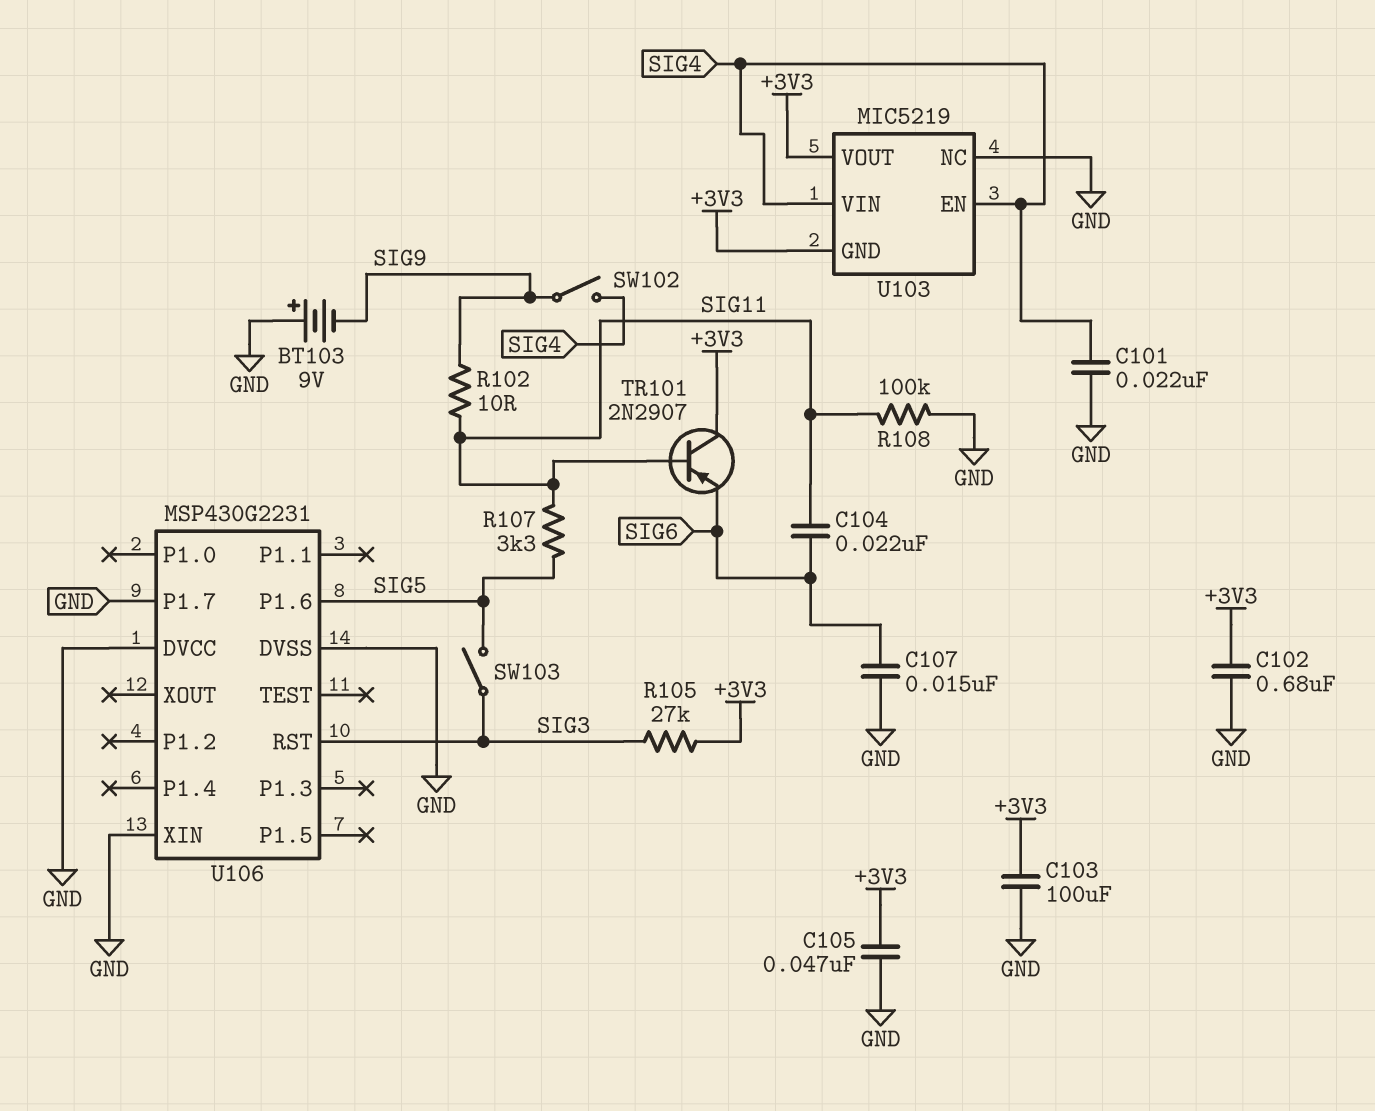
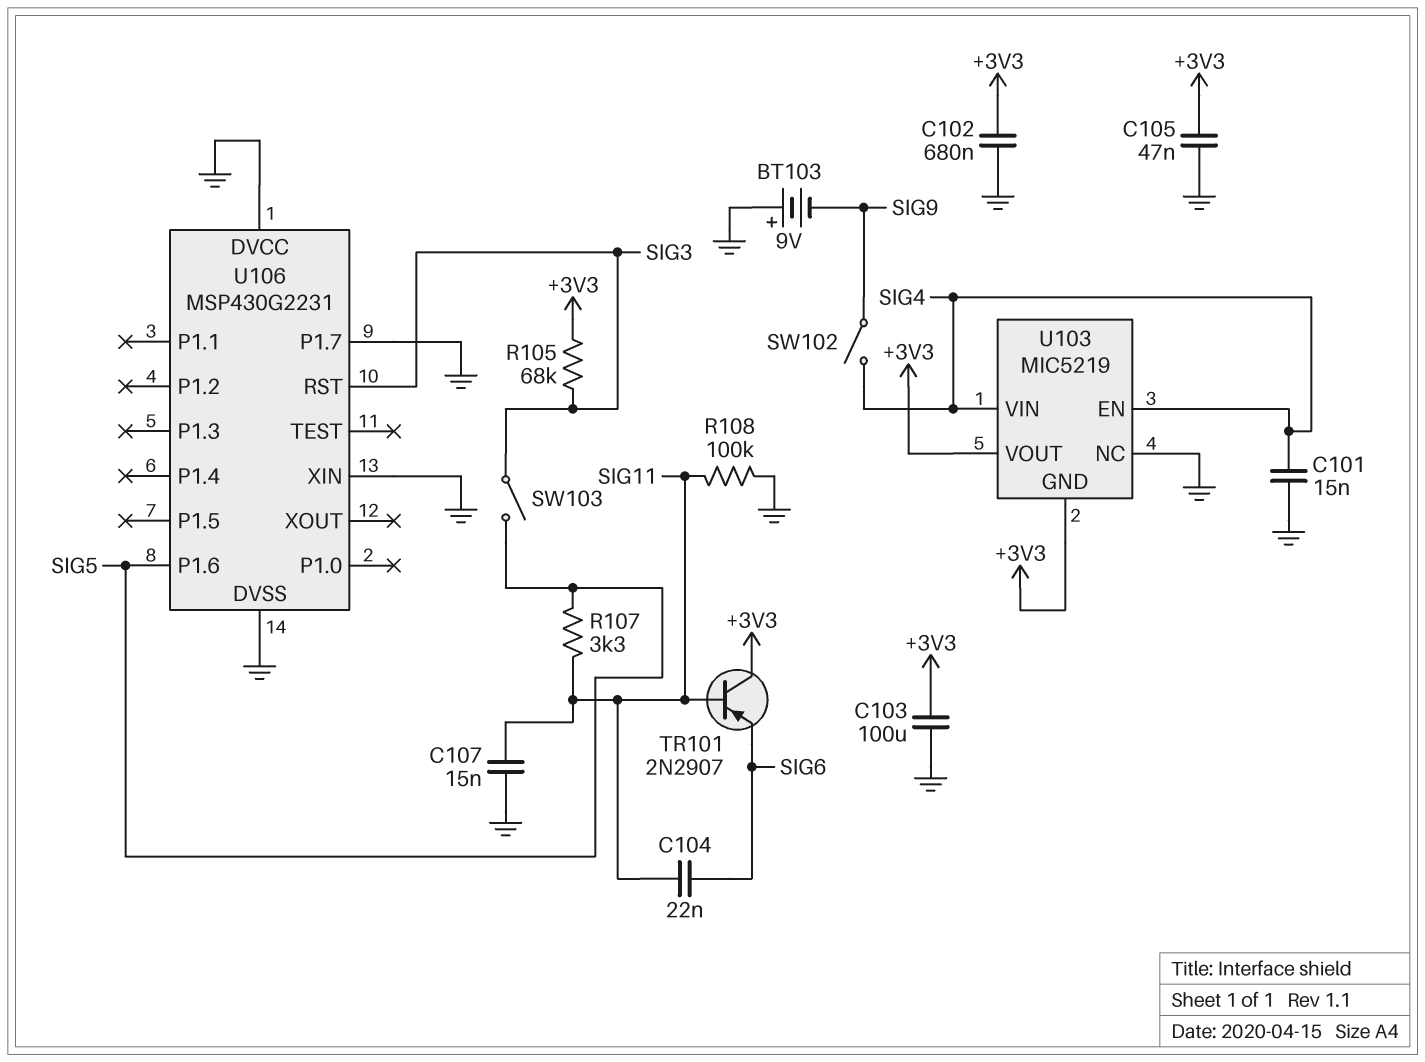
C101: 22nF (GND, SIG4) -> 15nF (GND, SIG4)
C107: 15nF (GND, SIG6) -> 15nF (GND, SIG11)
R102: 10 (SIG9, SIG11) -> none
R105: 27k (+3V3, SIG3) -> 68k (+3V3, SIG3)

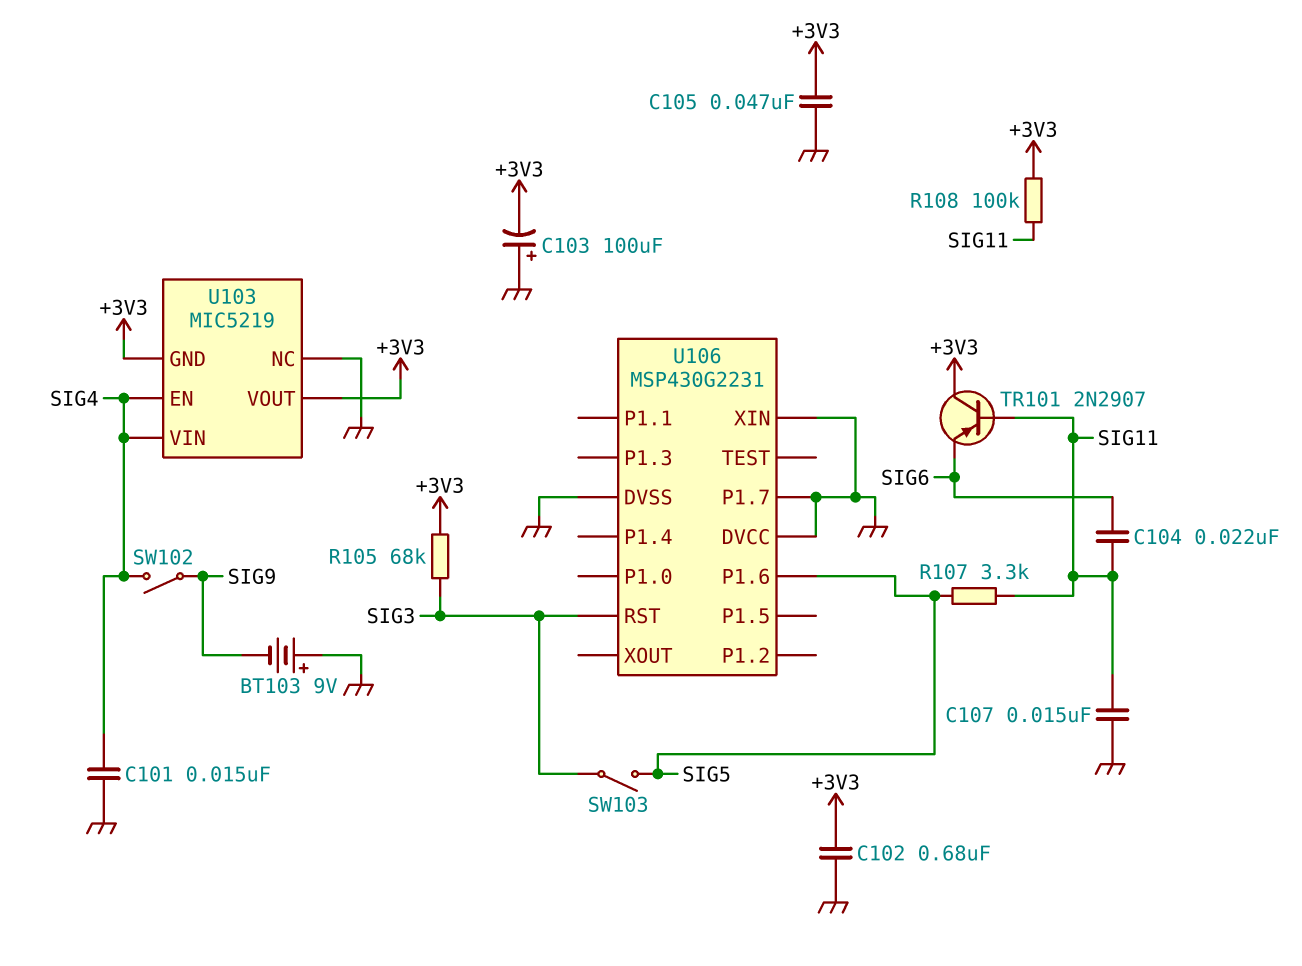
C103: 100uF (+3V3, GND) -> 100uF (plus GND, minus +3V3)
R108: 100k (GND, SIG11) -> 100k (+3V3, SIG11)

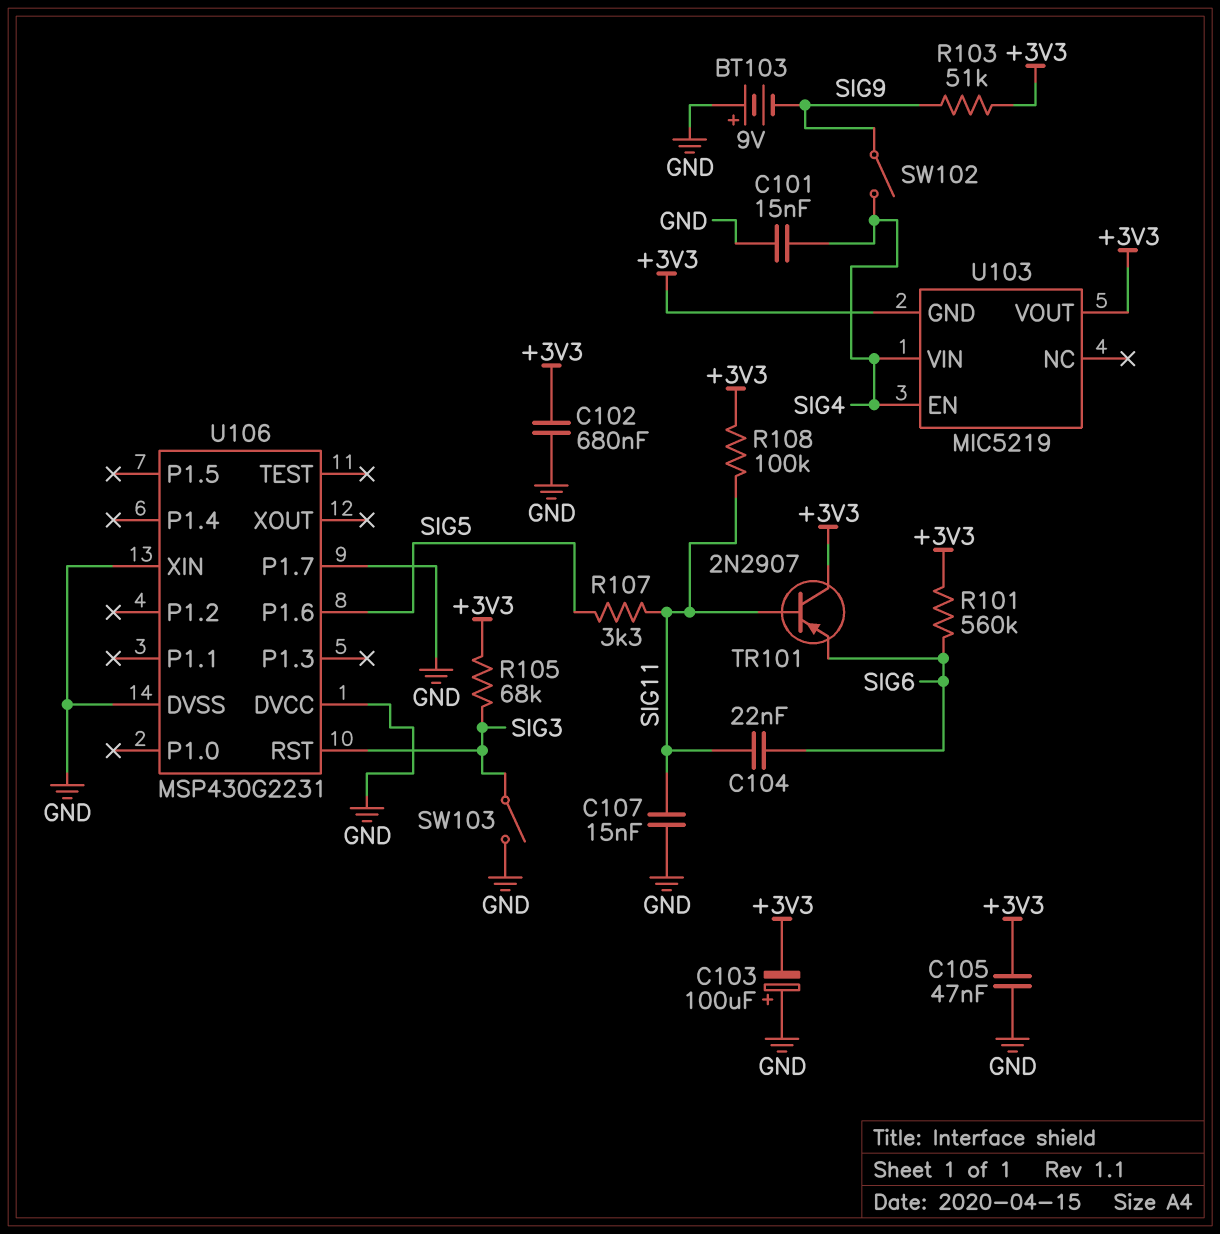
R101: none -> 560k (+3V3, SIG6)
R103: none -> 51k (+3V3, SIG9)
SW103: switch (SIG3, SIG5) -> switch (GND, SIG3)
U103 pin NC: GND -> none

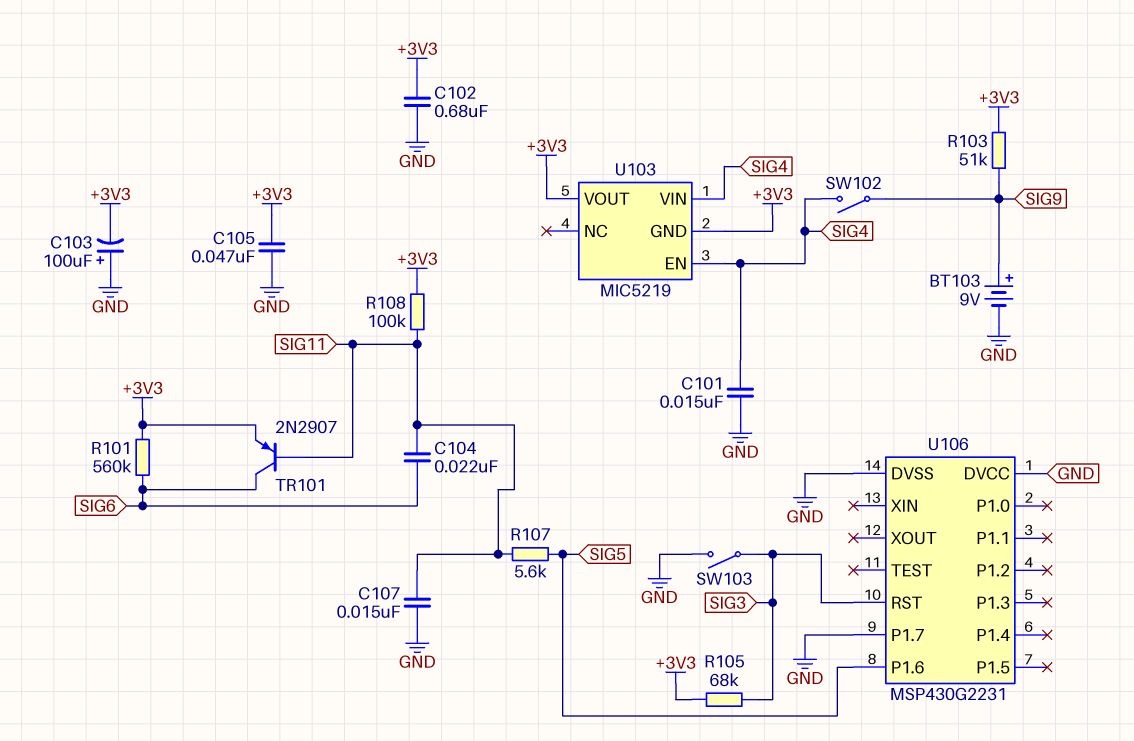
BT103: 9V (plus GND, minus SIG9) -> 9V (plus SIG9, minus GND)
R107: 3.3k (SIG5, SIG11) -> 5.6k (SIG5, SIG11)
TR101: PNP 2N2907 (B SIG11, C +3V3, E SIG6) -> PNP 2N2907 (B SIG11, C SIG6, E +3V3)
U106 pin XIN: GND -> none

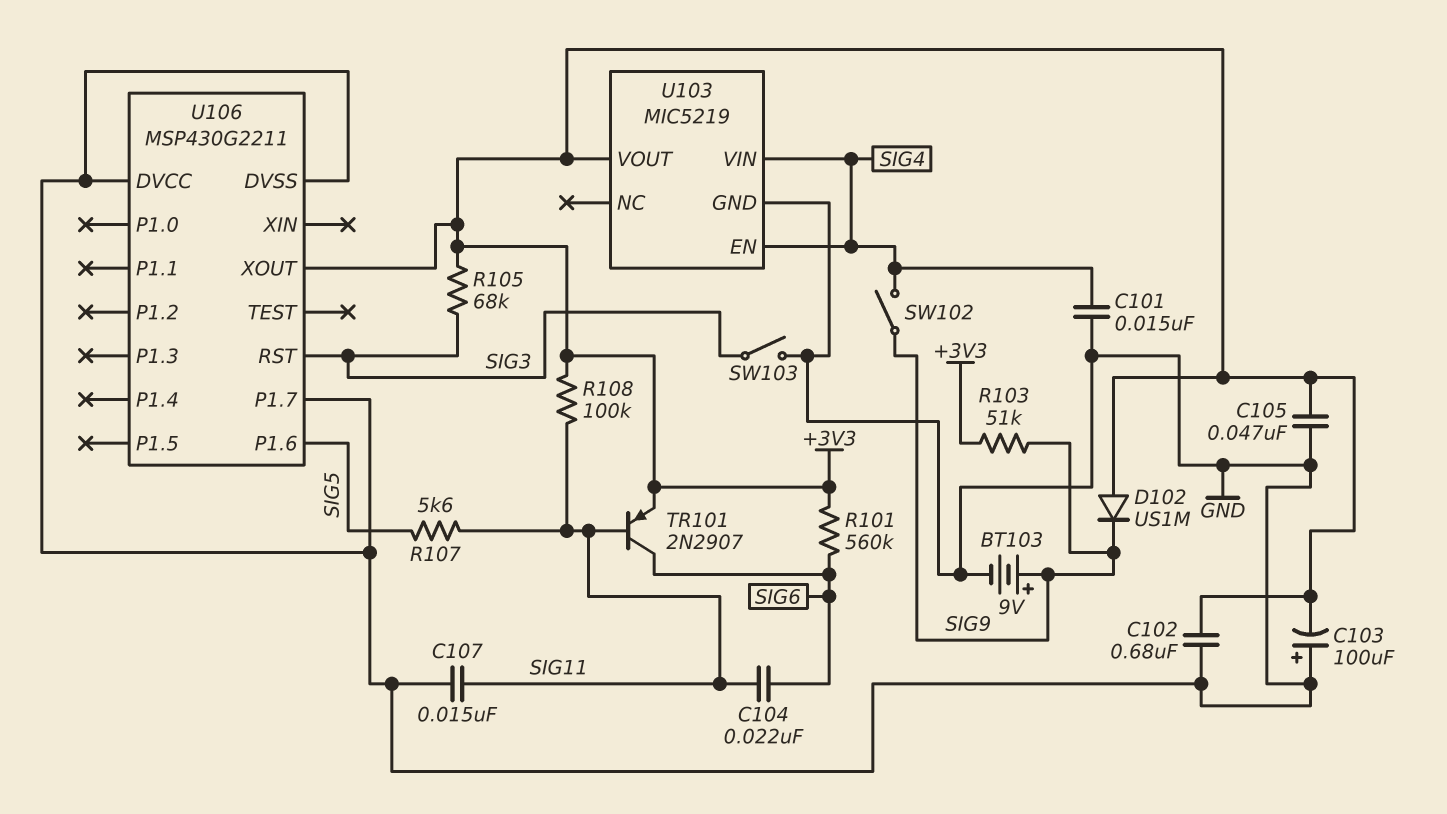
D102: none -> diode US1M (A +3V3, K SIG9)
U103 pin GND: +3V3 -> GND
U106: MSP430G2231 -> MSP430G2211
U106 pin XOUT: none -> +3V3

